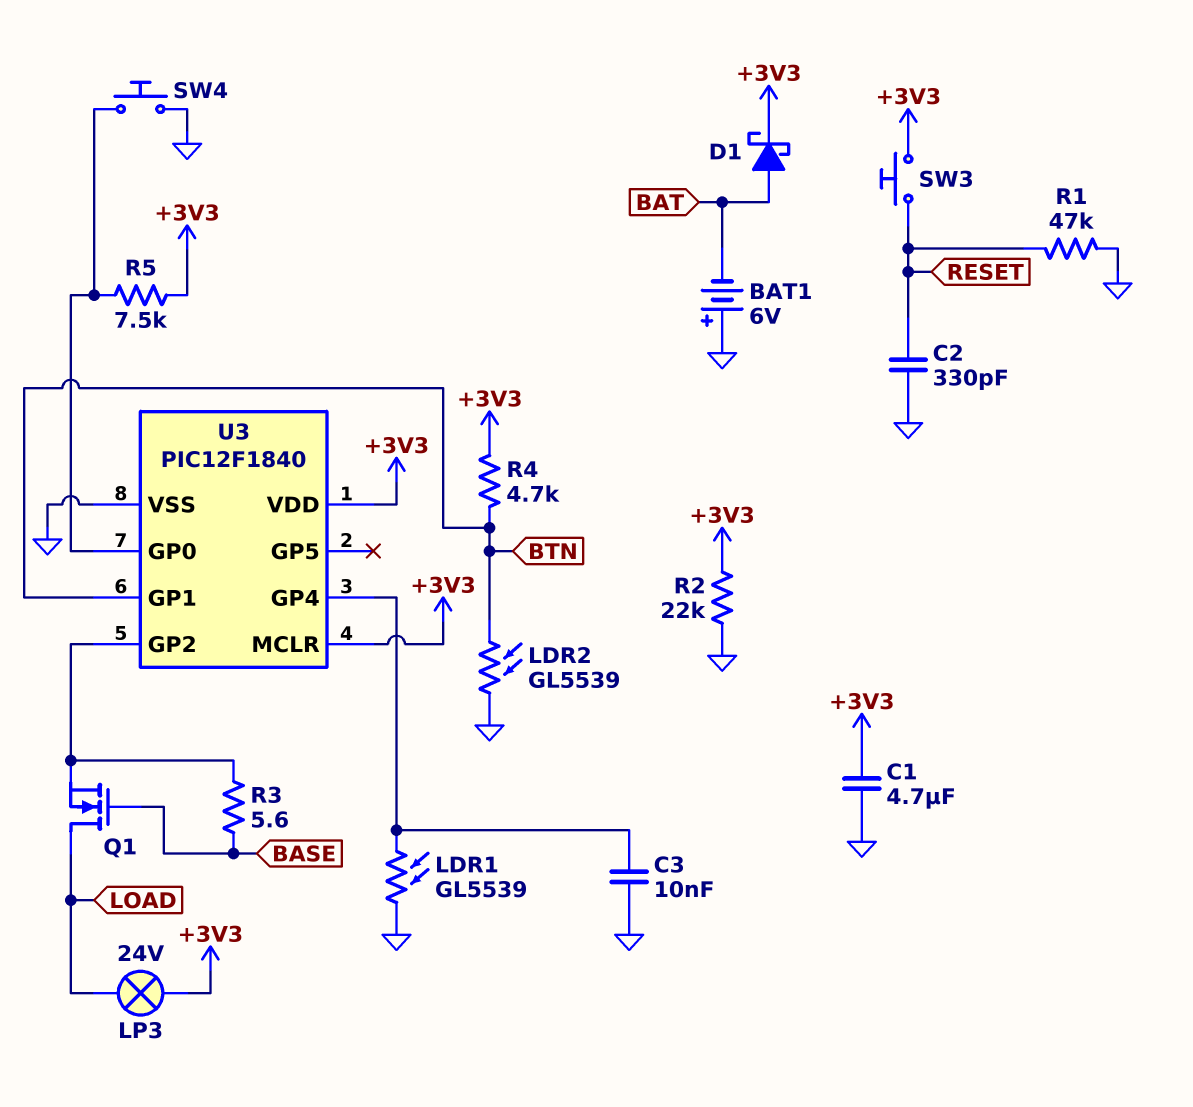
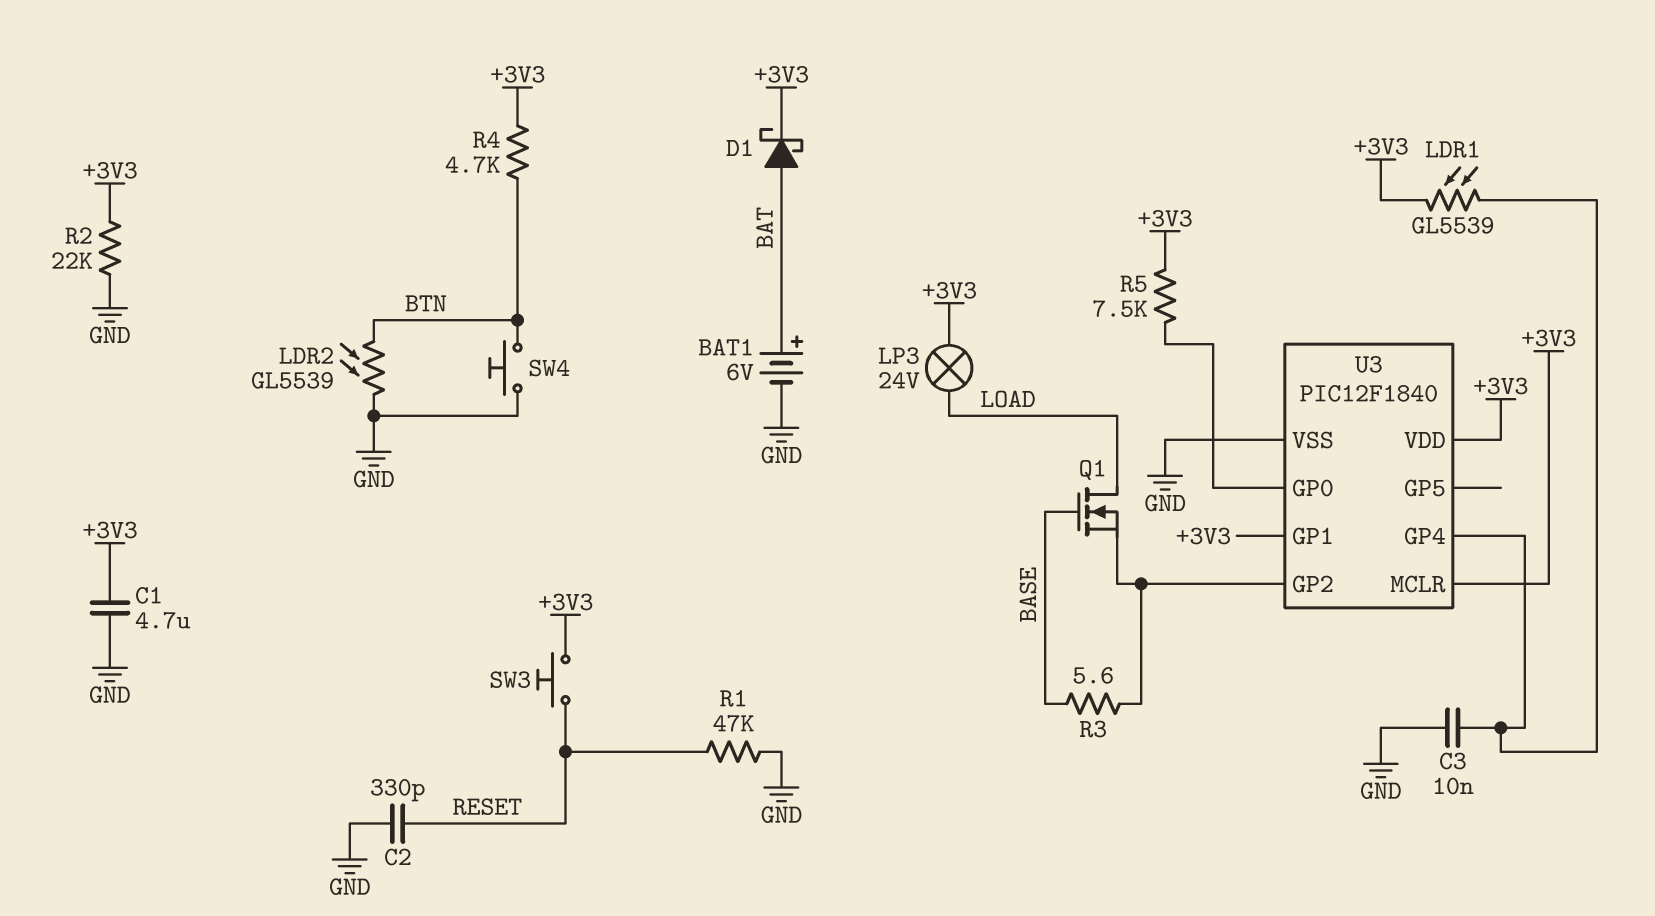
BAT1: 6V (plus GND, minus BAT) -> 6V (plus BAT, minus GND)
LDR1: GL5539 (GND, U3/GP4) -> GL5539 (+3V3, U3/GP4)
SW4: button (GND, U3/GP0) -> button (BTN, GND)
U3 pin GP1: BTN -> +3V3

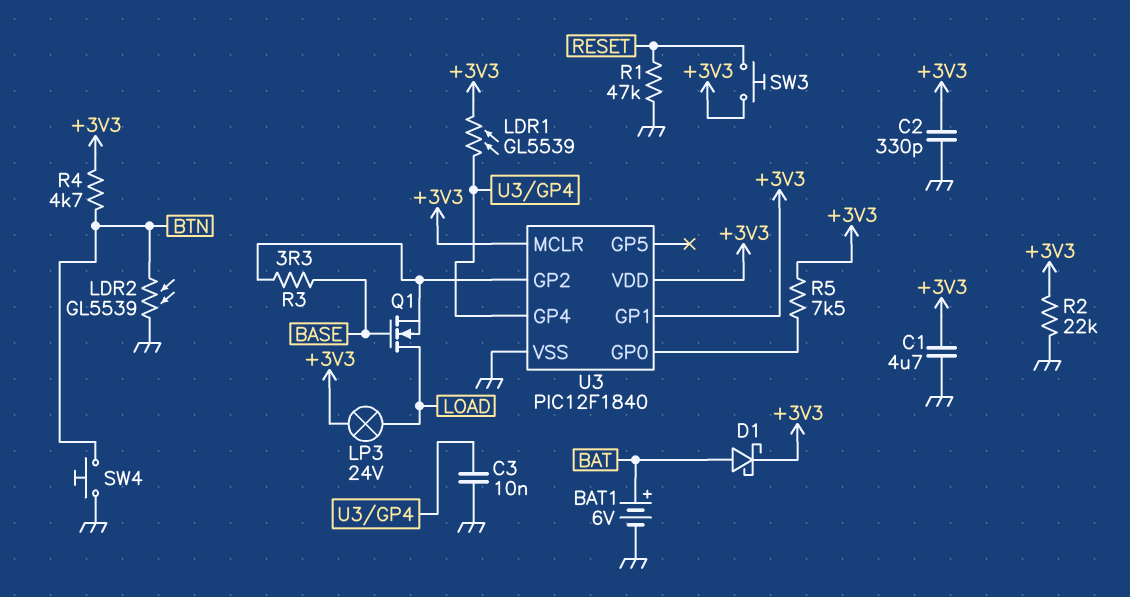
C2: 330pF (GND, RESET) -> 330pF (+3V3, GND)
R3: 5.6 (BASE, U3/GP2) -> 3.3 (BASE, U3/GP2)

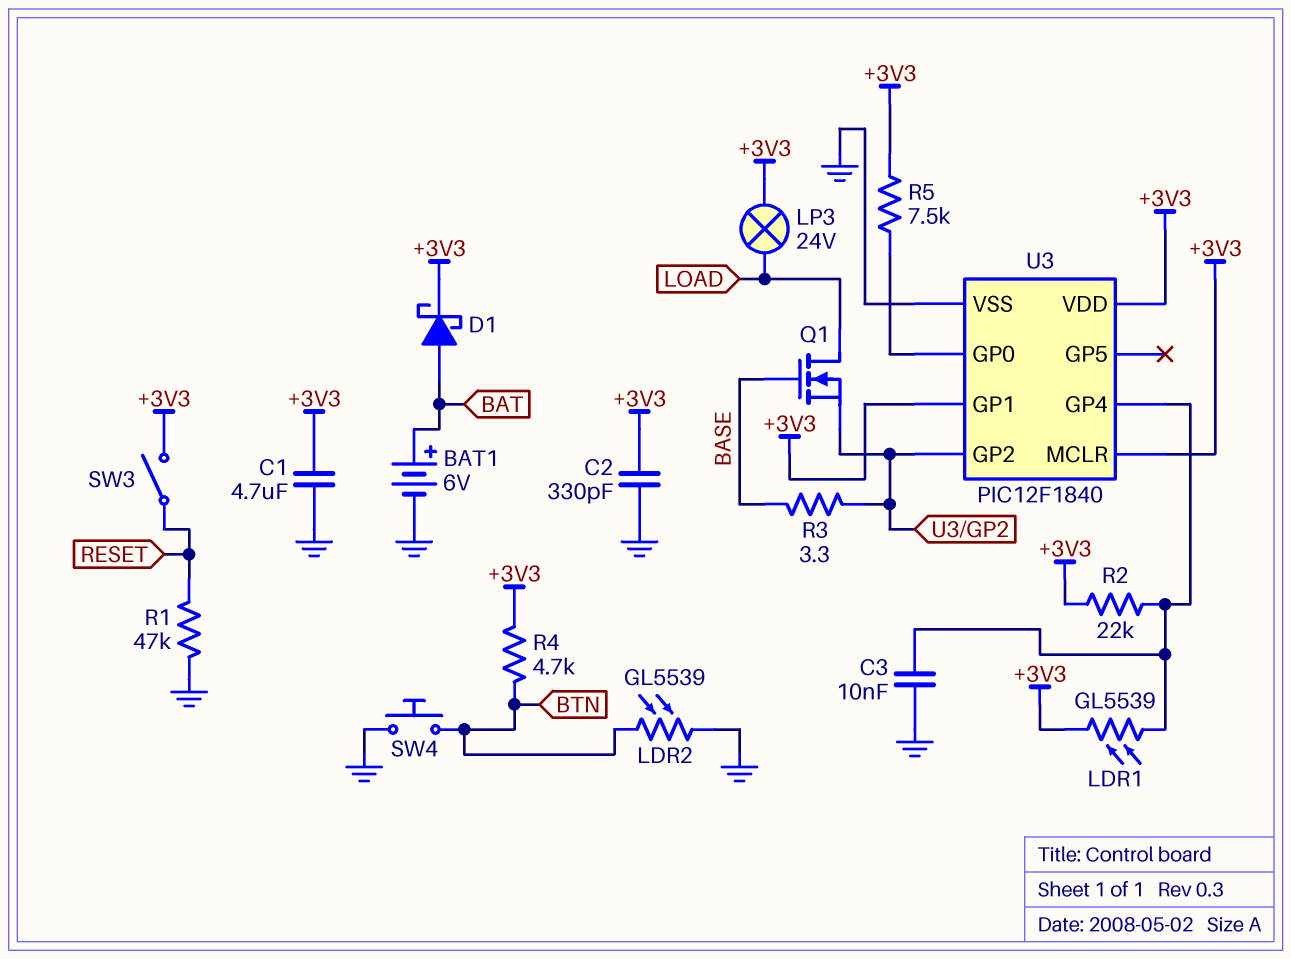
R2: 22k (+3V3, GND) -> 22k (+3V3, U3/GP4)
SW3: button (+3V3, RESET) -> switch (+3V3, RESET)

